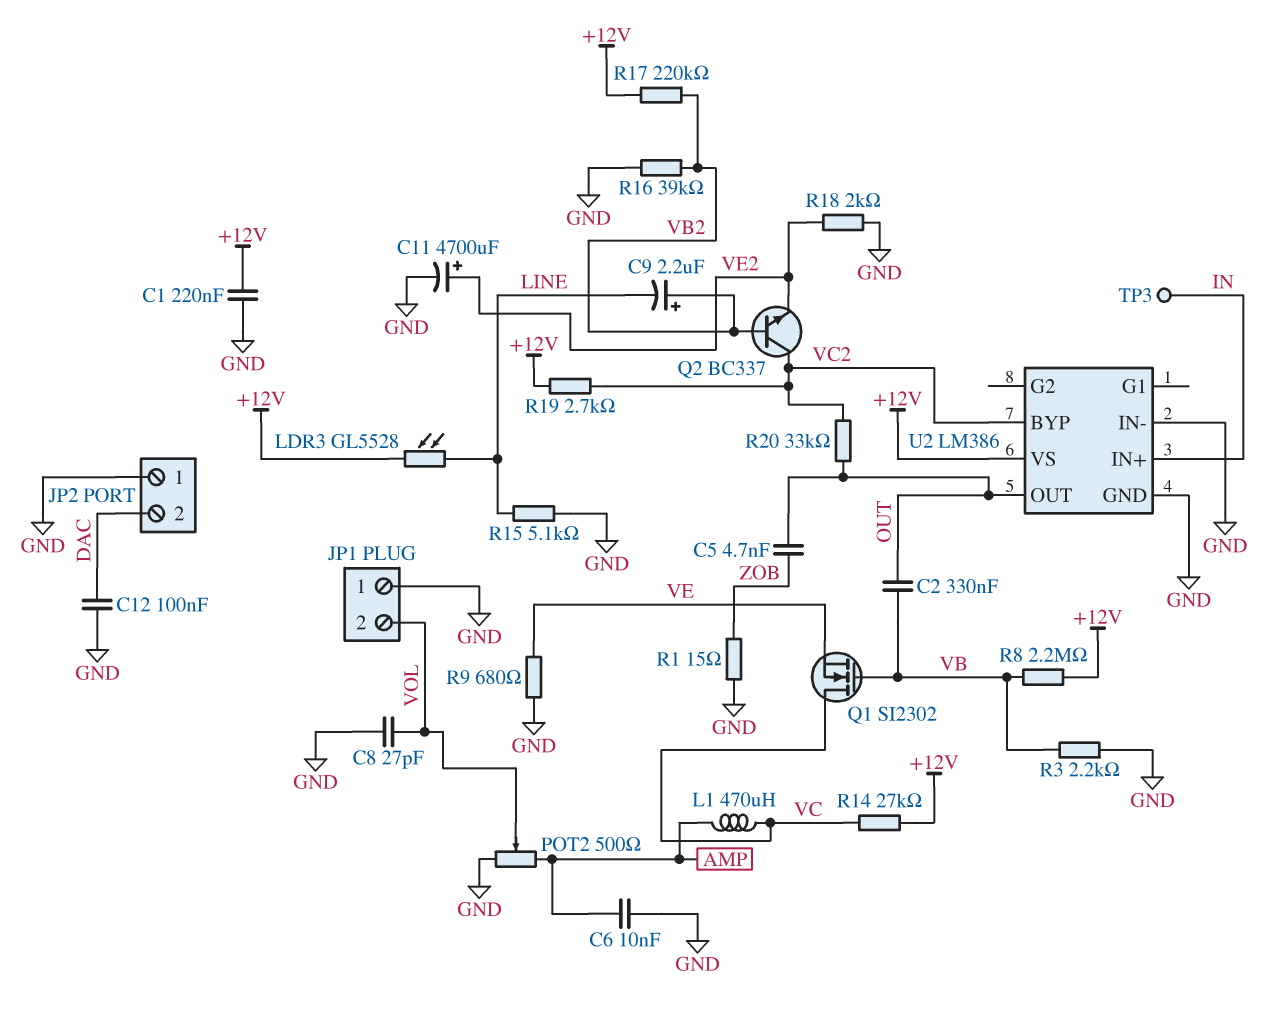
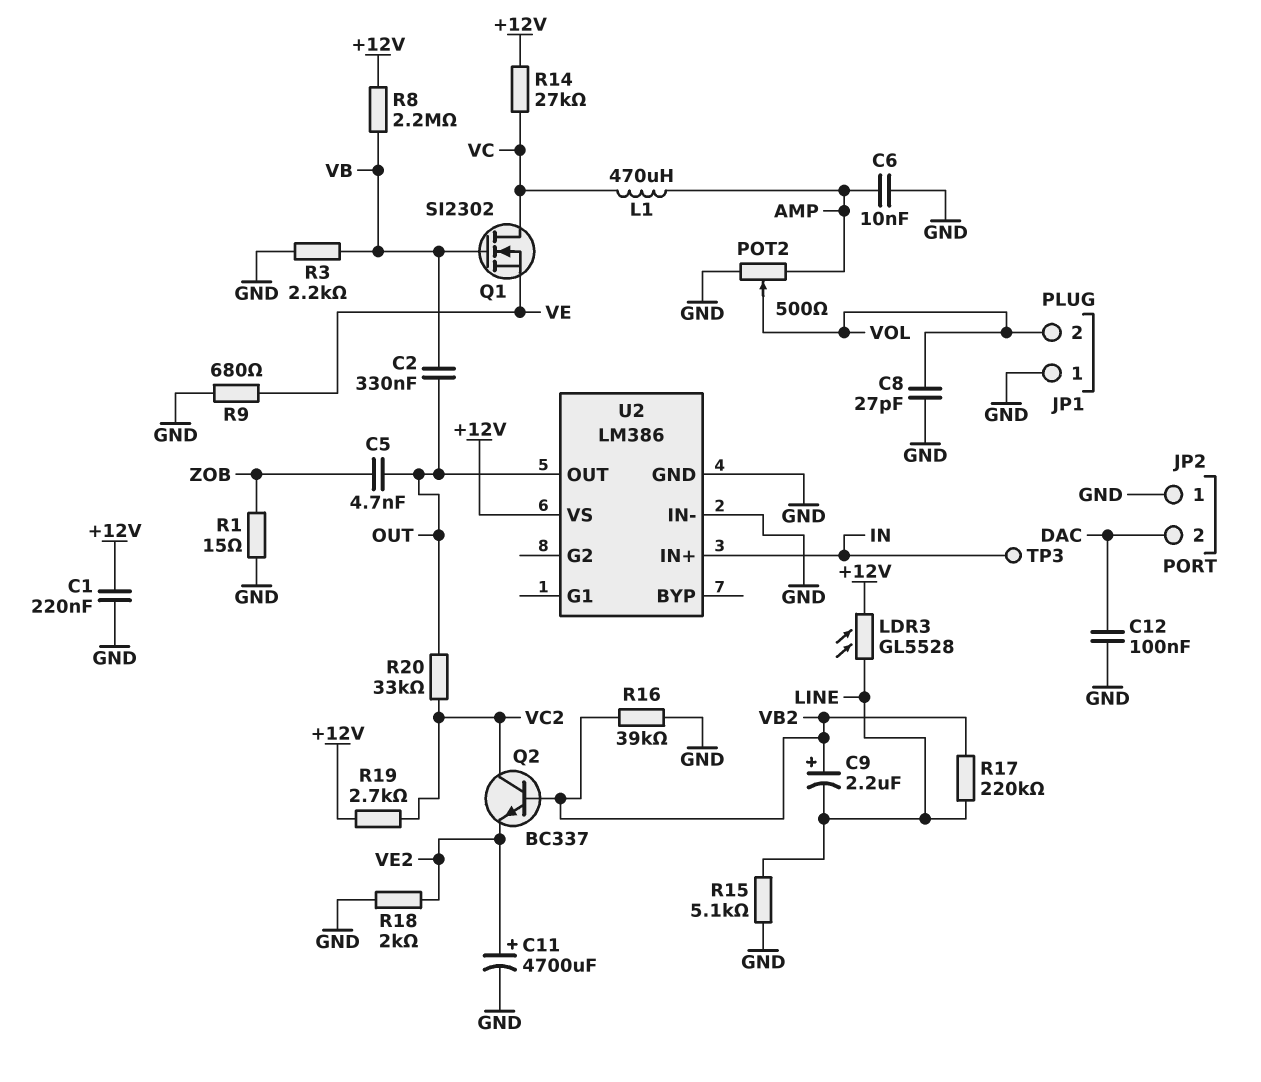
R17: 220k (+12V, VB2) -> 220k (LINE, VB2)
U2 pin BYP: VC2 -> none

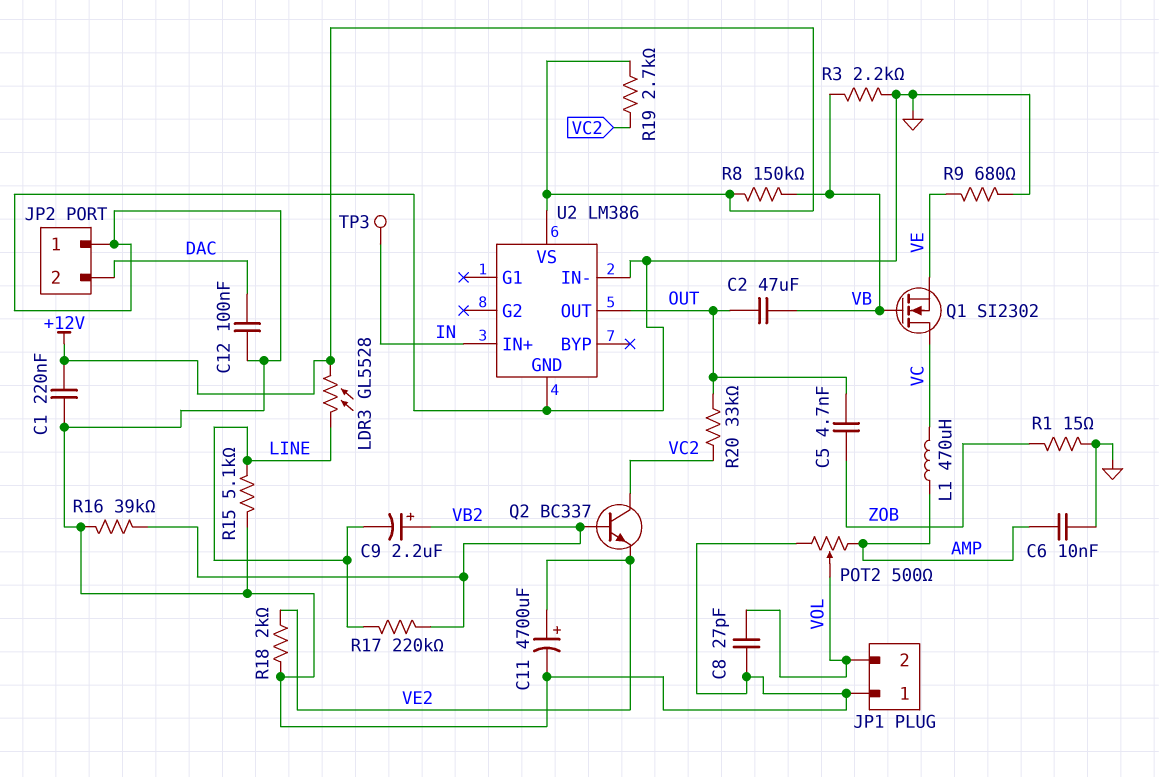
C2: 330nF (OUT, VB) -> 47uF (OUT, VB)
R8: 2.2M (+12V, VB) -> 150k (+12V, VB)
R14: 27k (+12V, VC) -> none

